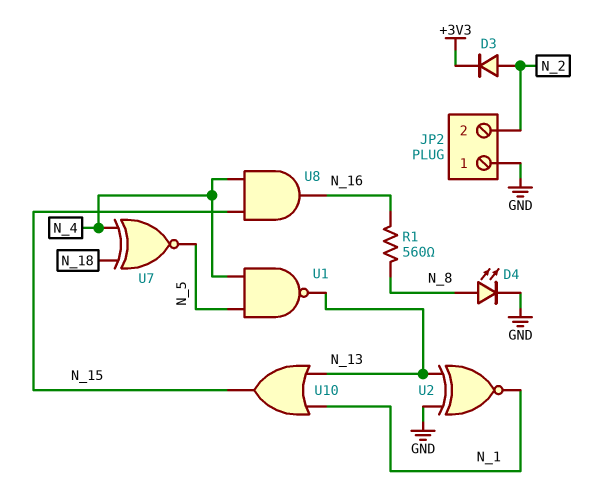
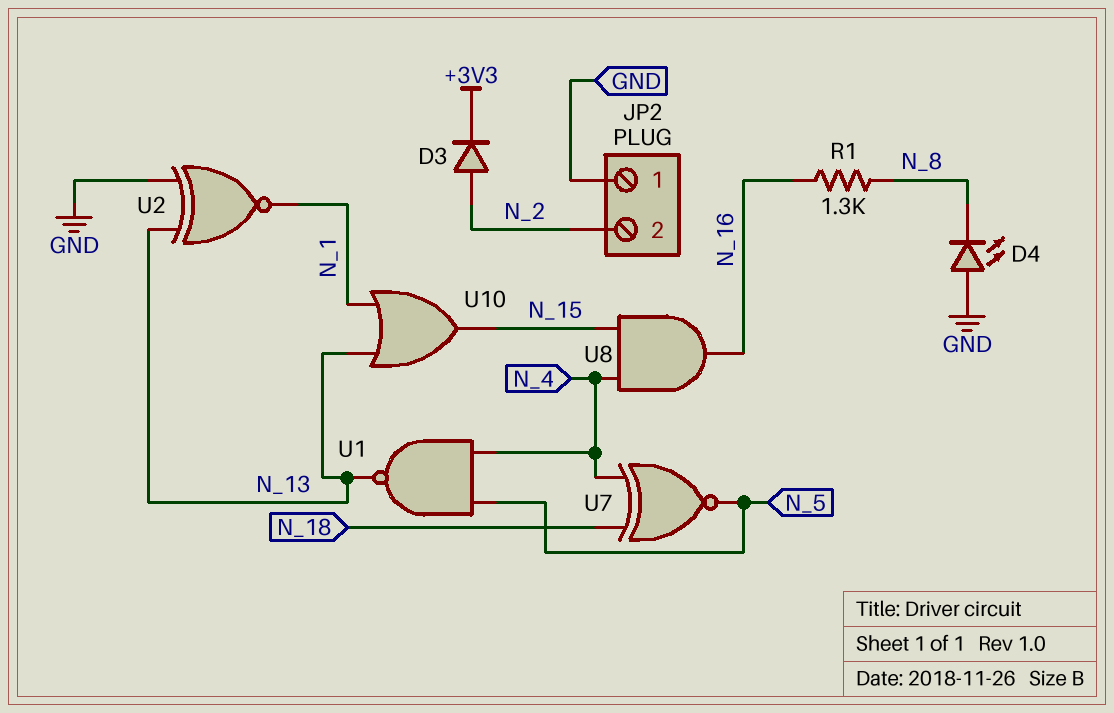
D4: LED (A N_8, K GND) -> LED (A GND, K N_8)
R1: 560 (N_8, N_16) -> 1.3k (N_8, N_16)

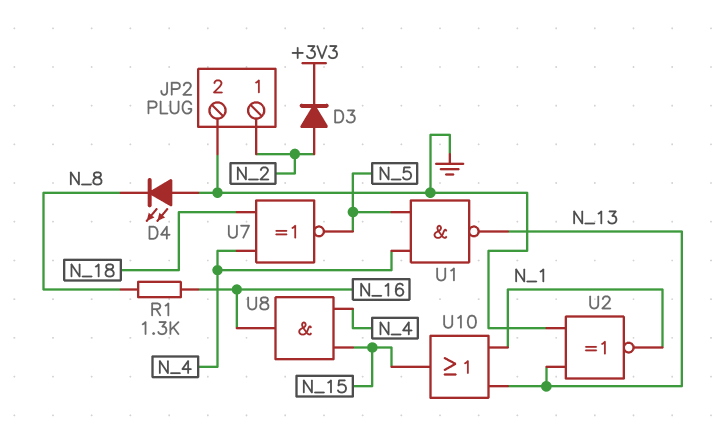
JP2 pin 1: GND -> N_2
JP2 pin 2: N_2 -> GND

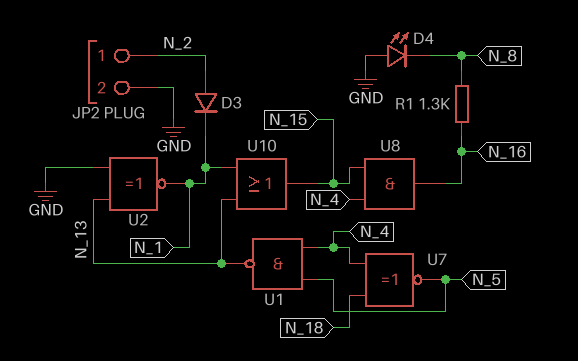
D3: diode (A N_2, K +3V3) -> diode (A N_2, K N_1)

